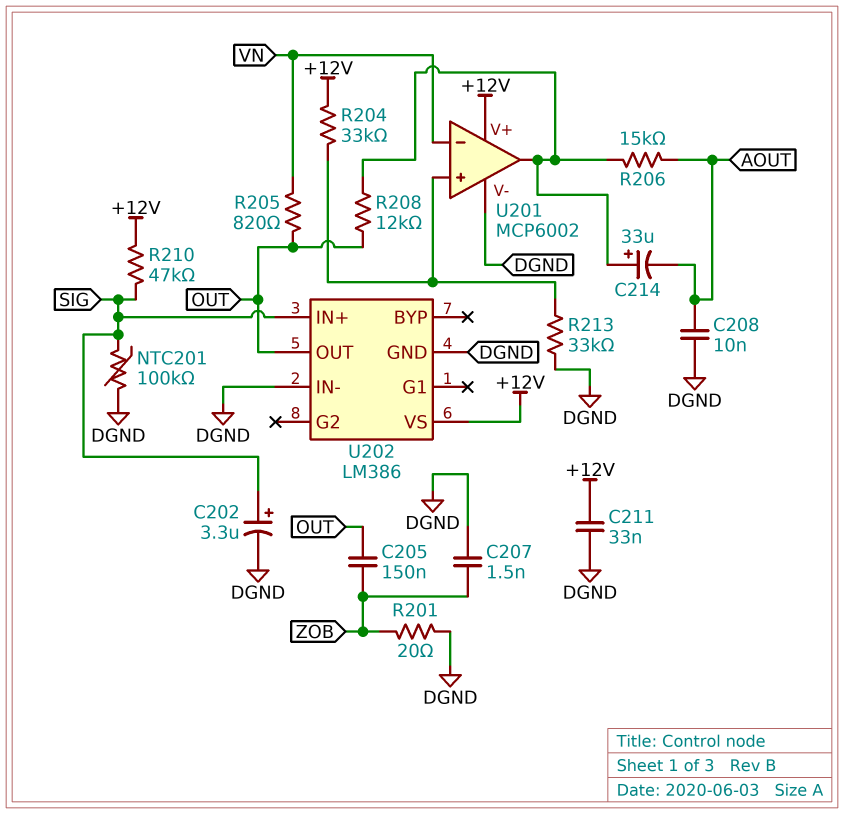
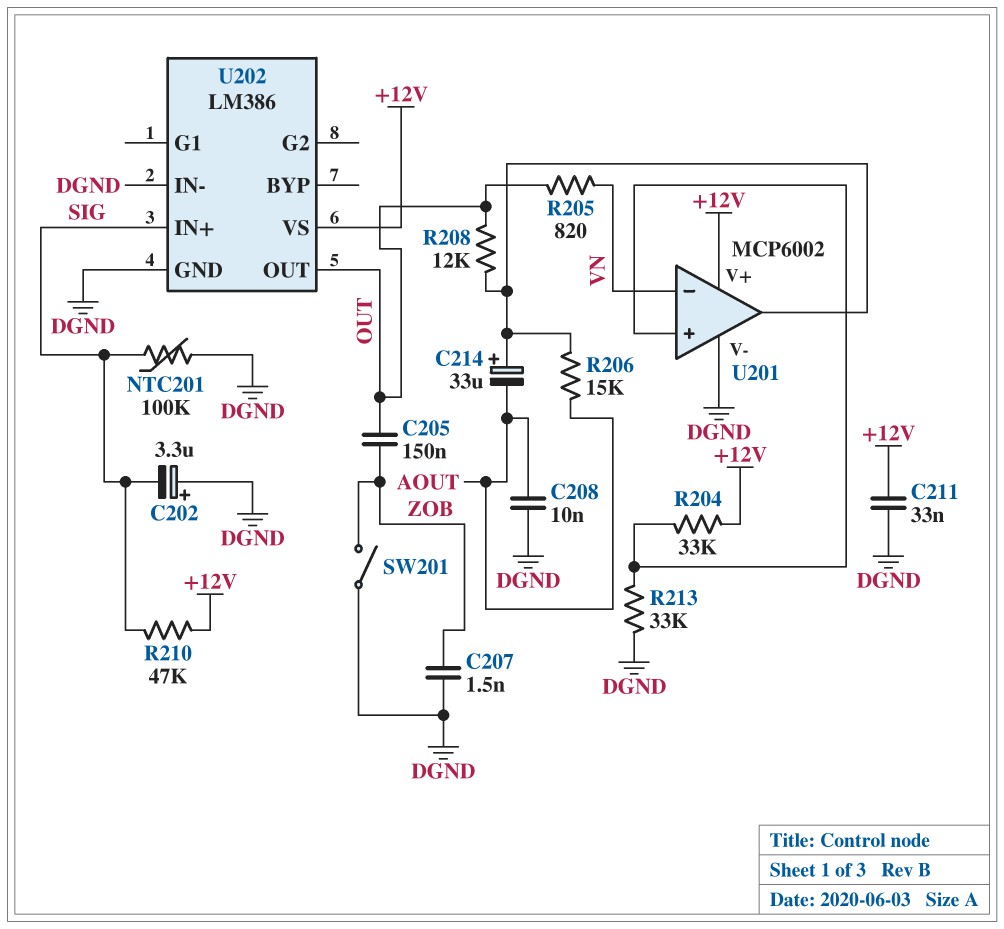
C202: 3.3uF (plus SIG, minus DGND) -> 3.3uF (plus DGND, minus SIG)
R201: 20 (DGND, ZOB) -> none
SW201: none -> switch (DGND, ZOB)

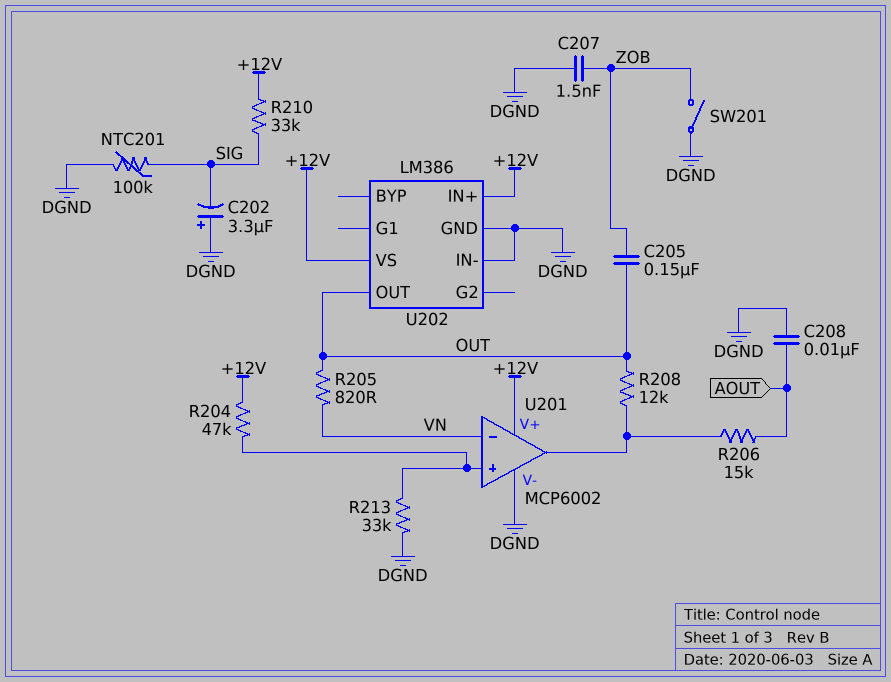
C211: 33nF (+12V, DGND) -> none
C214: 33uF (plus U201/out, minus AOUT) -> none
R204: 33k (+12V, U201/in+) -> 47k (+12V, U201/in+)
R210: 47k (+12V, SIG) -> 33k (+12V, SIG)
U202 pin IN+: SIG -> +12V

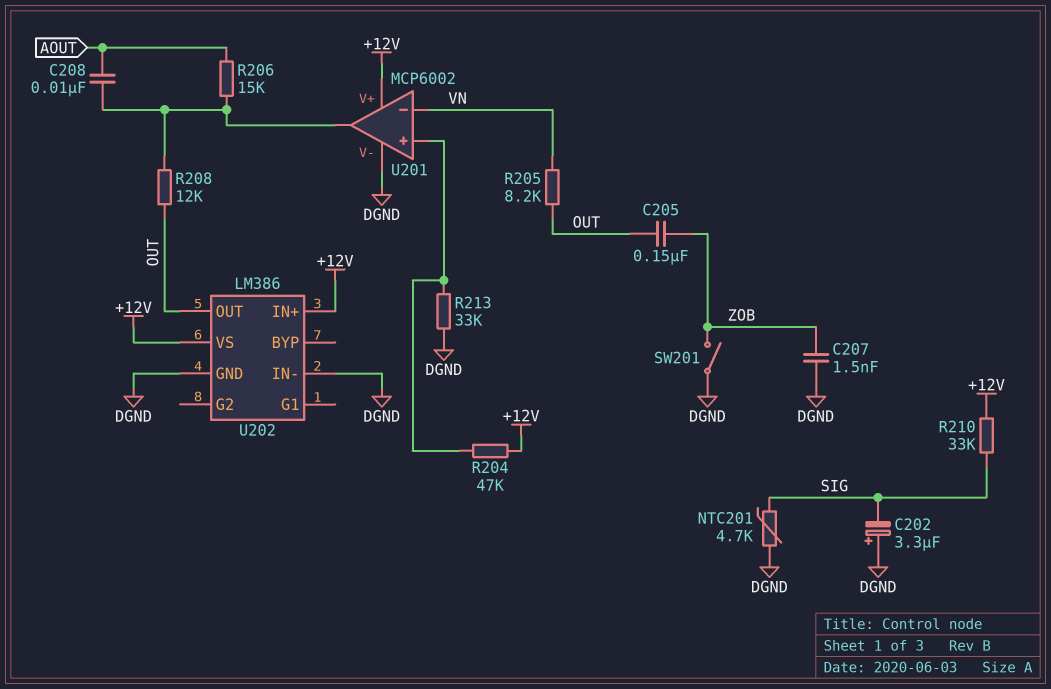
C208: 10nF (AOUT, DGND) -> 10nF (AOUT, U201/out)
NTC201: 100k (DGND, SIG) -> 4.7k (DGND, SIG)
R205: 820 (OUT, VN) -> 8.2k (OUT, VN)

